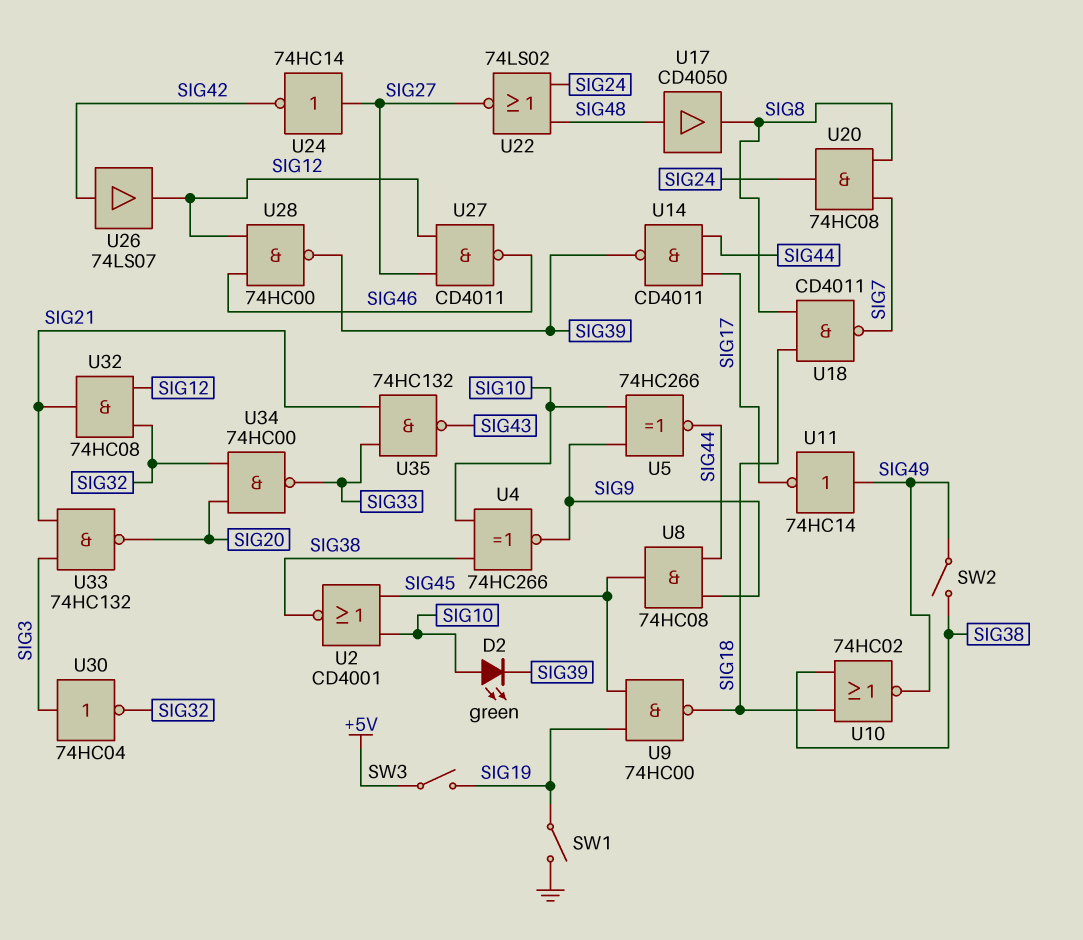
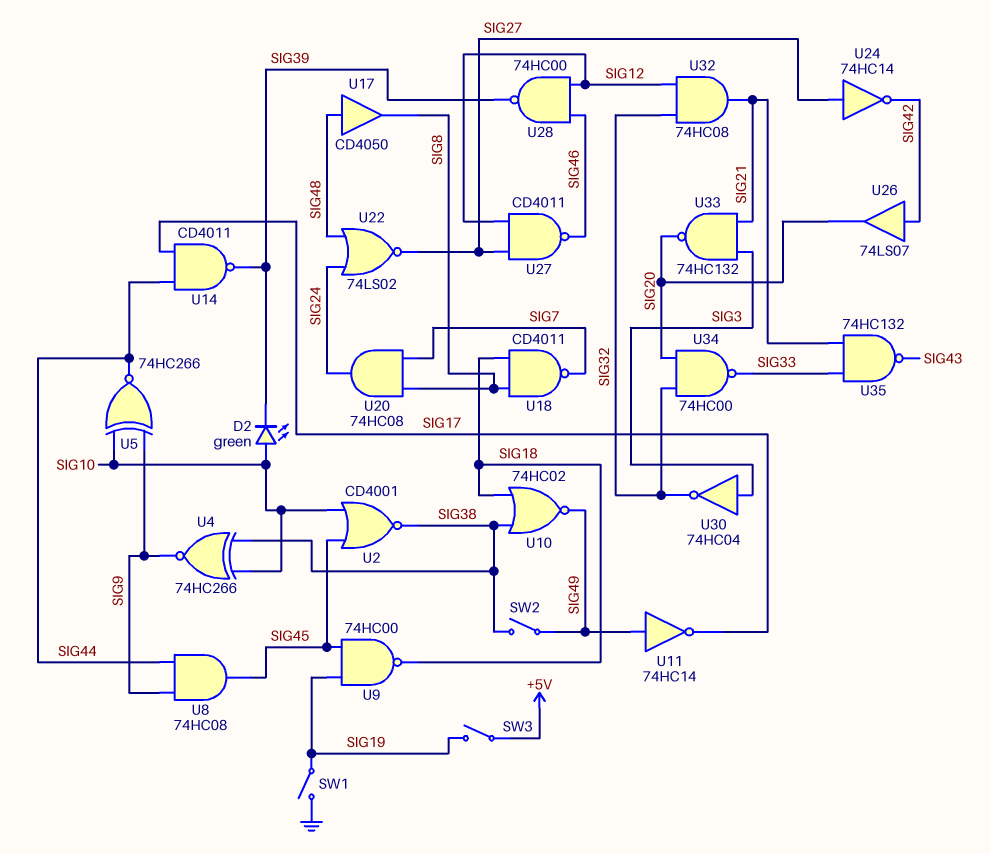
U26: buffer 74LS07 (in SIG42, out SIG12) -> buffer 74LS07 (in SIG42, out SIG20)

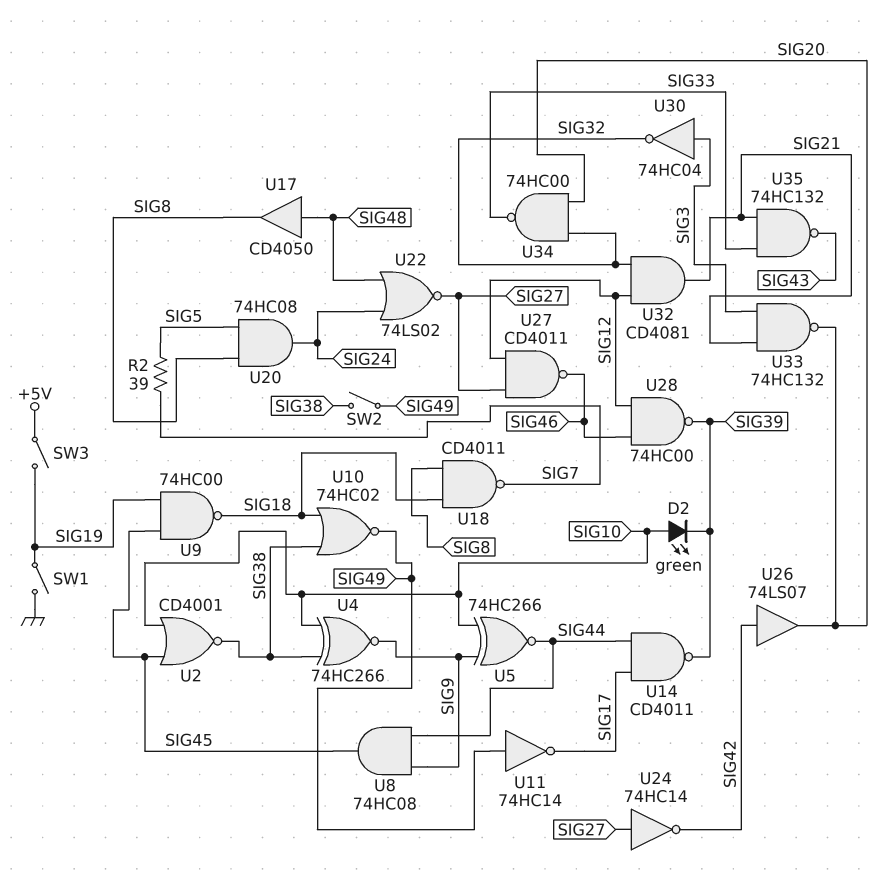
R2: none -> 39 (SIG5, SIG7)
U20: AND 74HC08 (in SIG7, in SIG8, out SIG24) -> AND 74HC08 (in SIG5, in SIG8, out SIG24)
U32: AND 74HC08 (in SIG12, in SIG32, out SIG21) -> AND CD4081 (in SIG12, in SIG32, out SIG21)

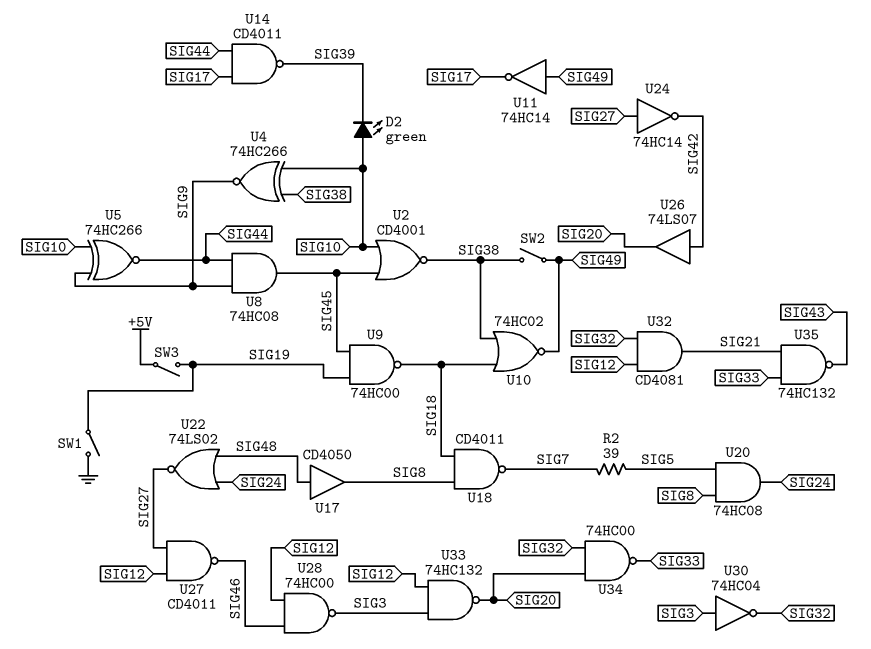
U28: NAND 74HC00 (in SIG12, in SIG46, out SIG39) -> NAND 74HC00 (in SIG12, in SIG46, out SIG3)
U33: NAND 74HC132 (in SIG3, in SIG21, out SIG20) -> NAND 74HC132 (in SIG3, in SIG12, out SIG20)

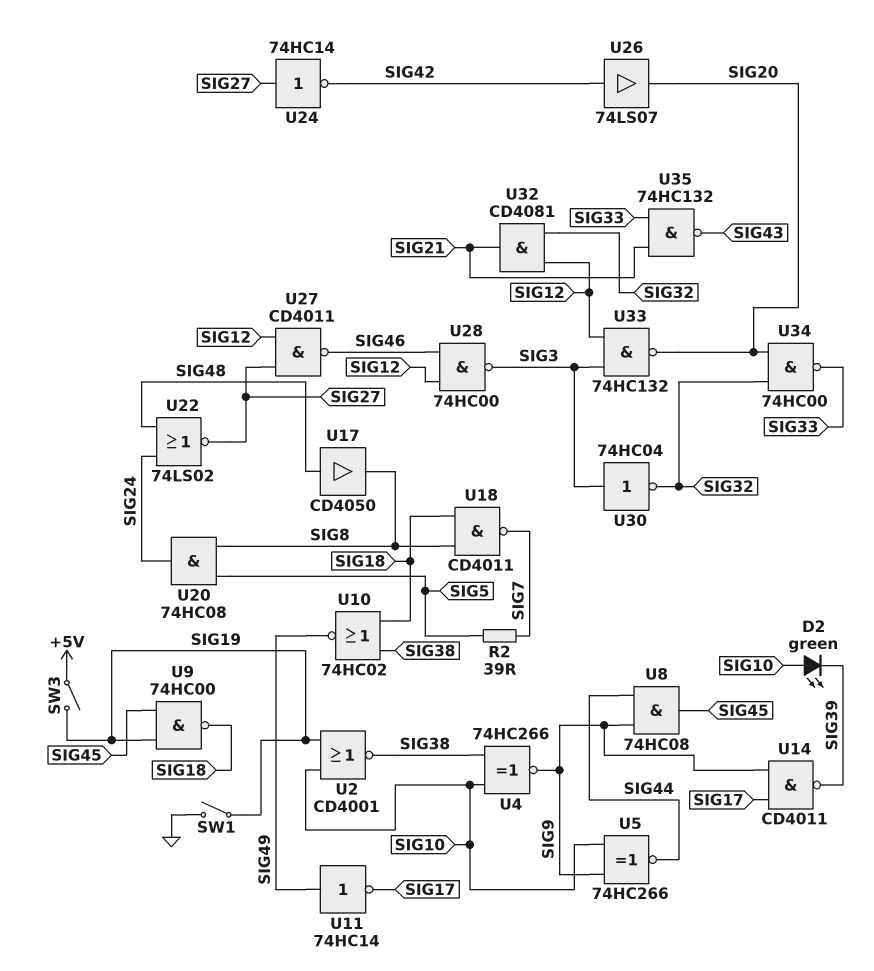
SW2: switch (SIG38, SIG49) -> none
U2: NOR CD4001 (in SIG10, in SIG45, out SIG38) -> NOR CD4001 (in SIG10, in SIG19, out SIG38)
U14: NAND CD4011 (in SIG17, in SIG44, out SIG39) -> NAND CD4011 (in SIG9, in SIG17, out SIG39)

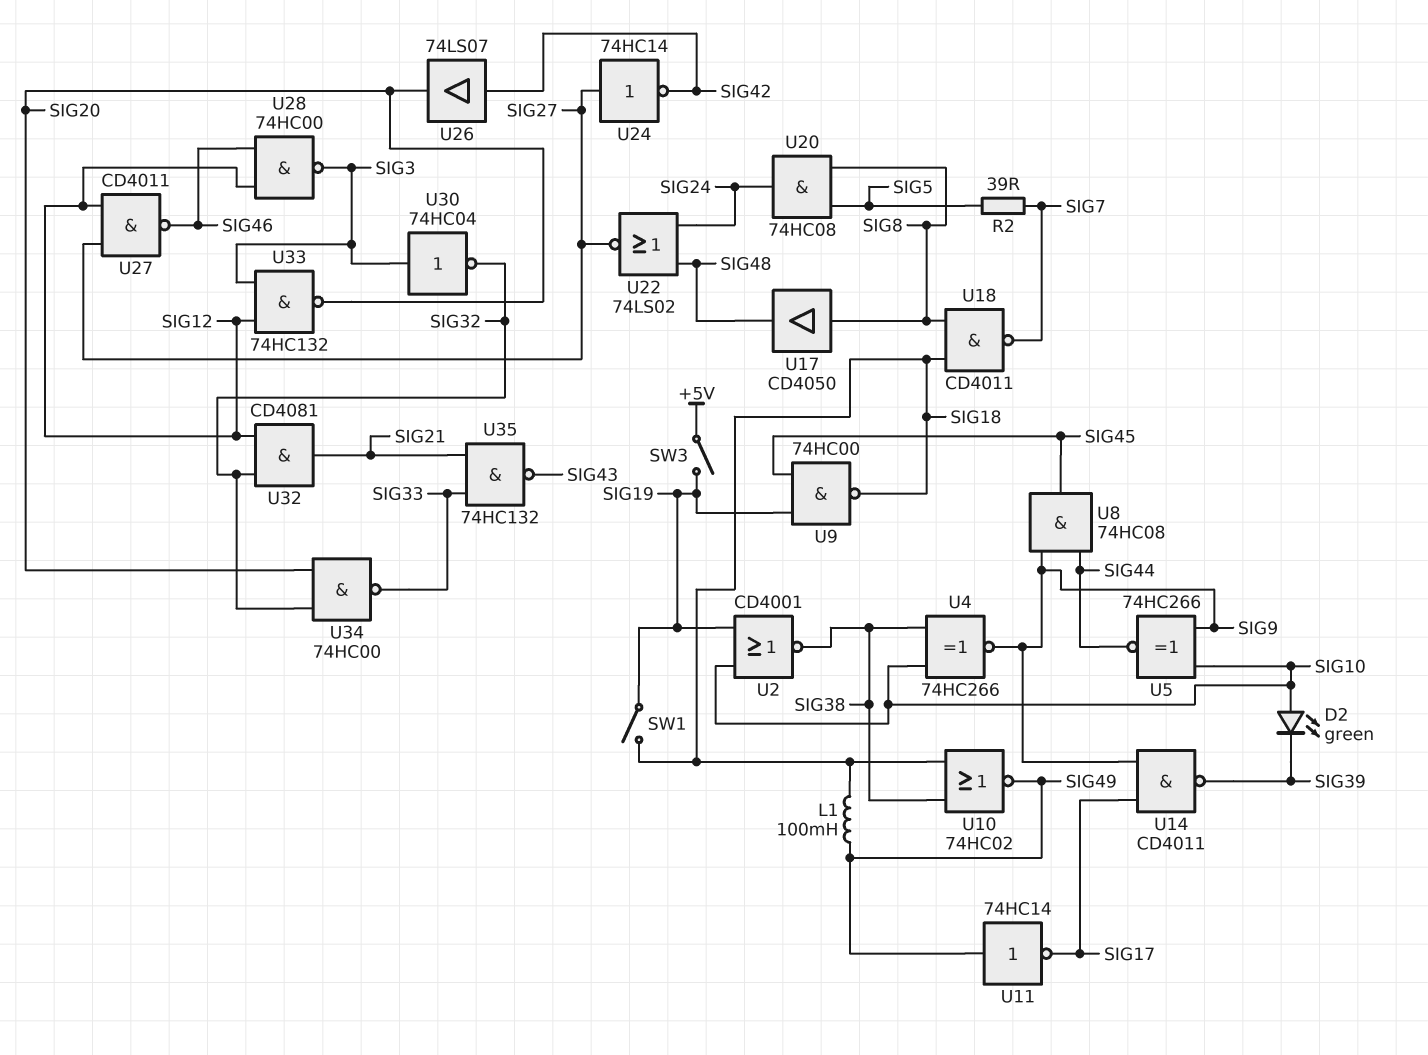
L1: none -> 100mH (SIG18, SIG49)
SW1: switch (GND, SIG19) -> switch (SIG18, SIG19)
U17: buffer CD4050 (in SIG48, out SIG8) -> buffer CD4050 (in SIG8, out SIG48)

